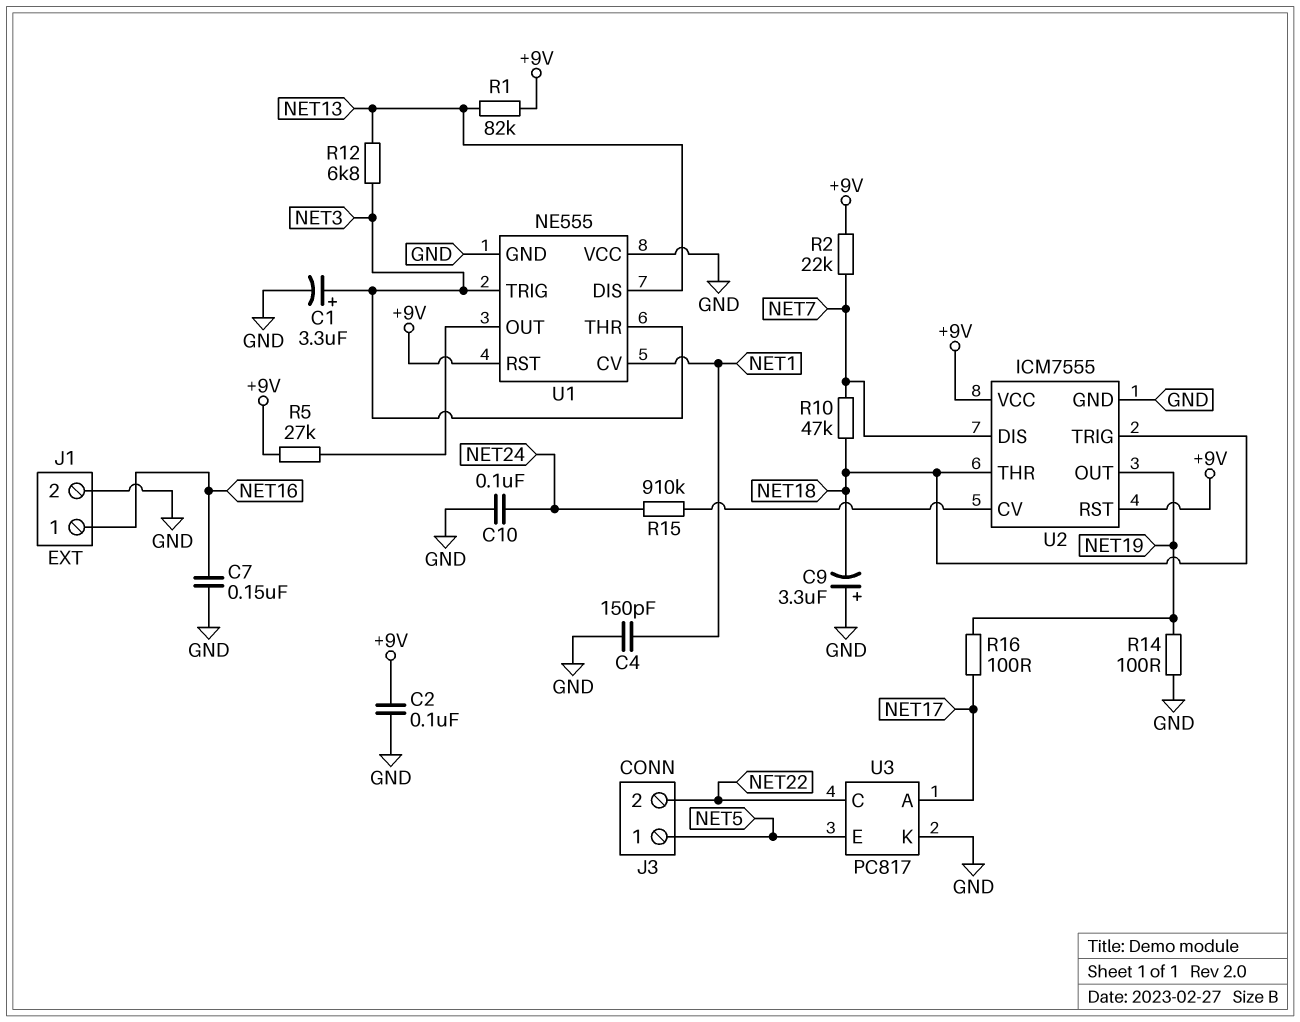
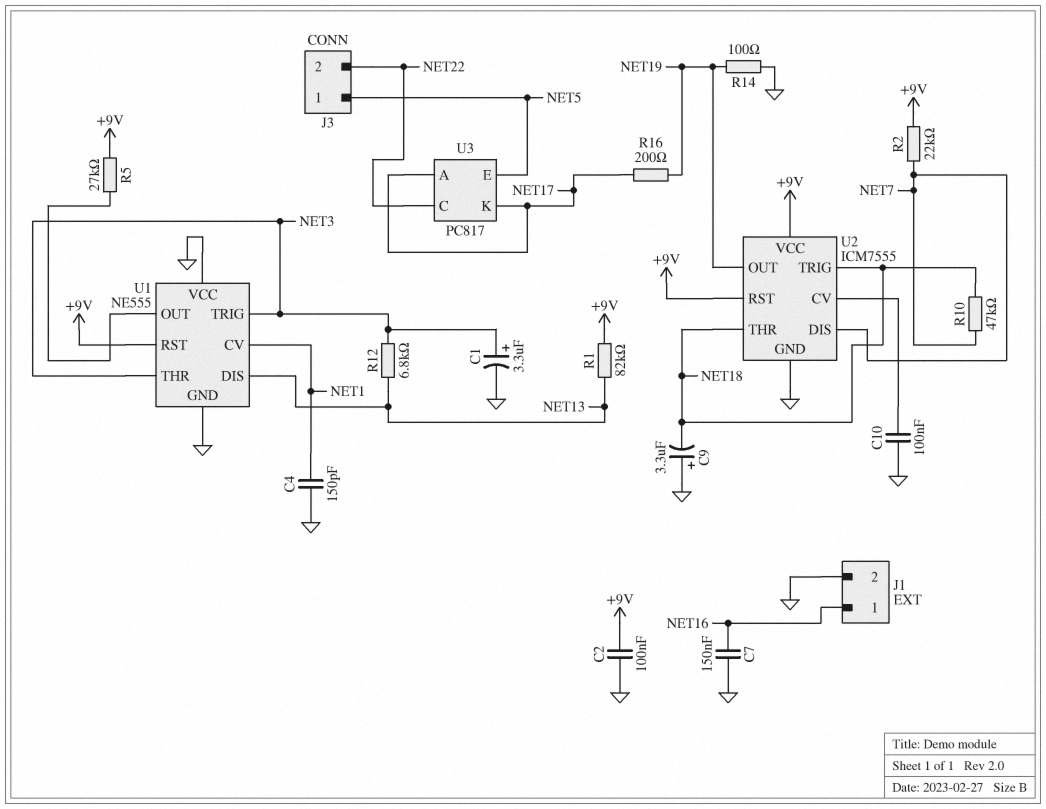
C10: 100nF (GND, NET24) -> 100nF (GND, U2/CV)
R15: 910k (NET24, U2/CV) -> none
R16: 100 (NET17, NET19) -> 200 (NET17, NET19)
U3 pin K: GND -> NET17

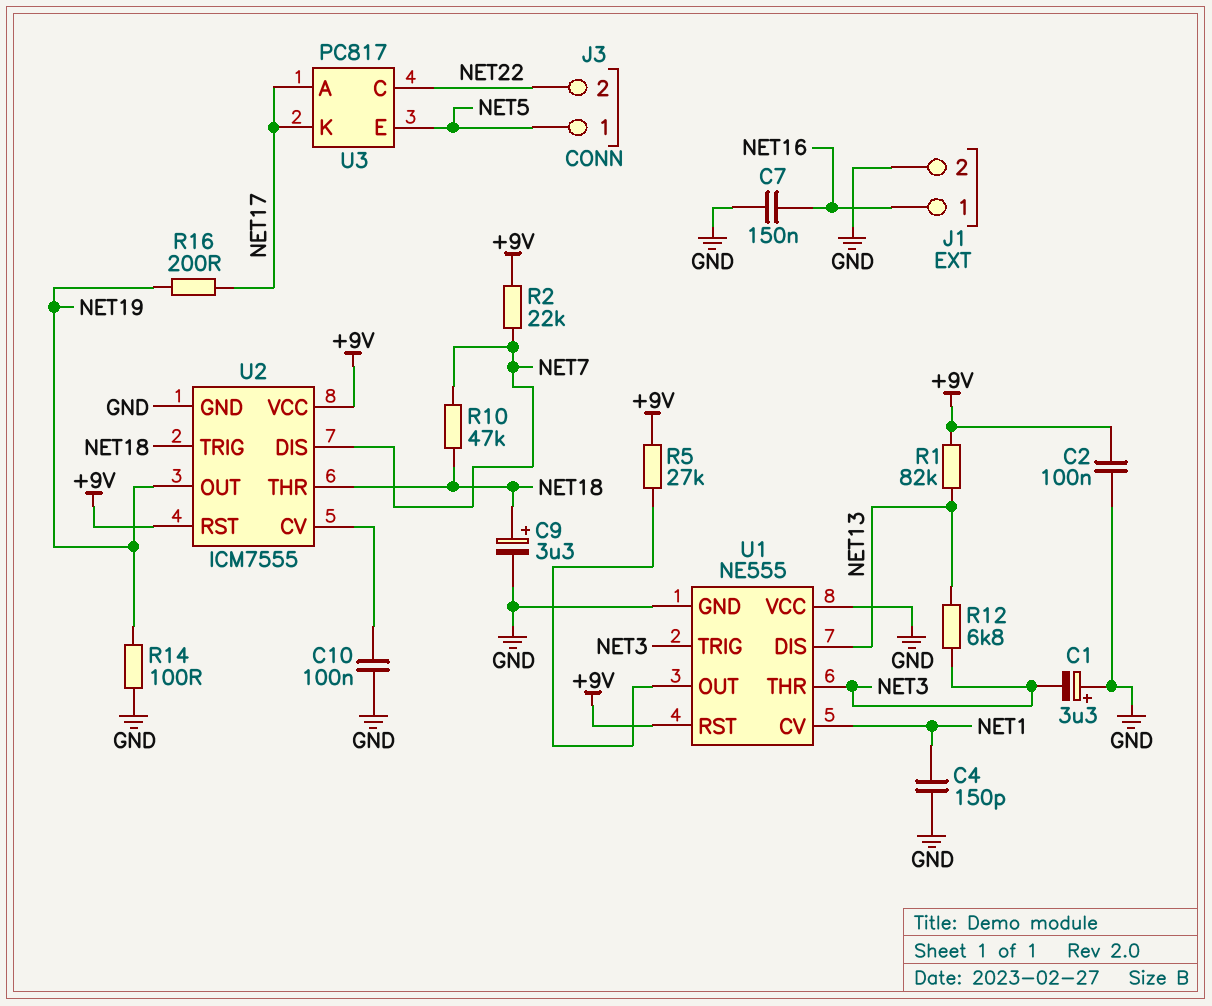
C1: 3.3uF (plus NET3, minus GND) -> 3.3uF (plus GND, minus NET3)
C9: 3.3uF (plus GND, minus NET18) -> 3.3uF (plus NET18, minus GND)

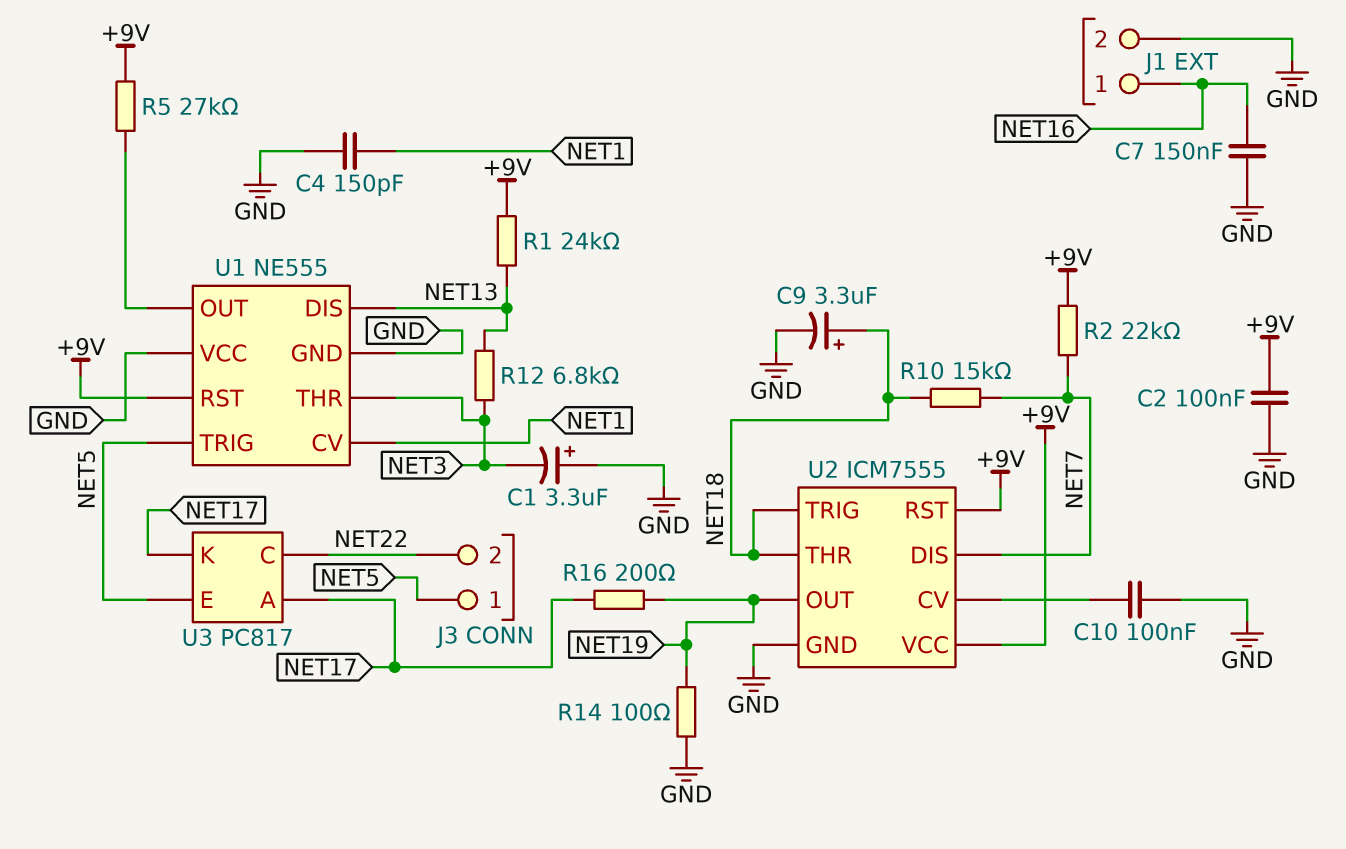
R1: 82k (+9V, NET13) -> 24k (+9V, NET13)
R10: 47k (NET7, NET18) -> 15k (NET7, NET18)
U1 pin TRIG: NET3 -> NET5

